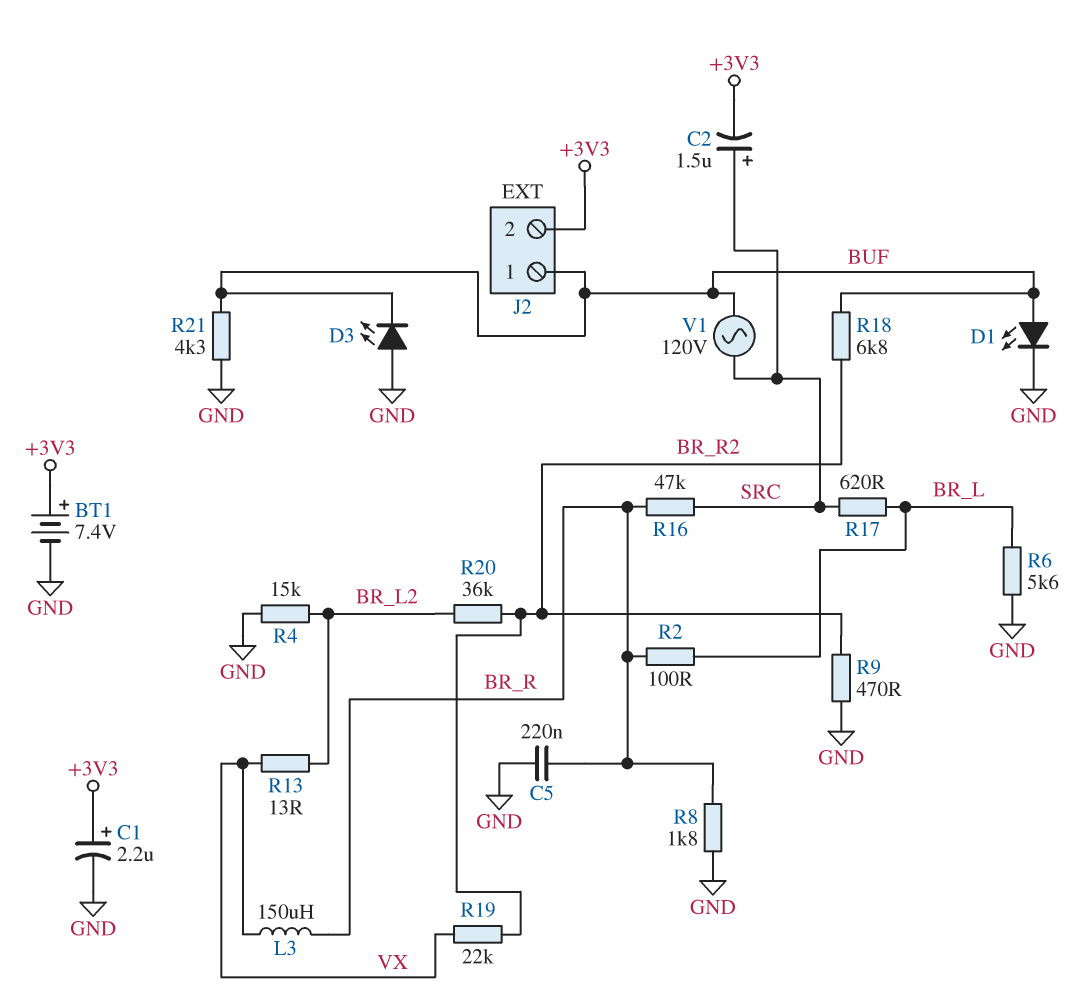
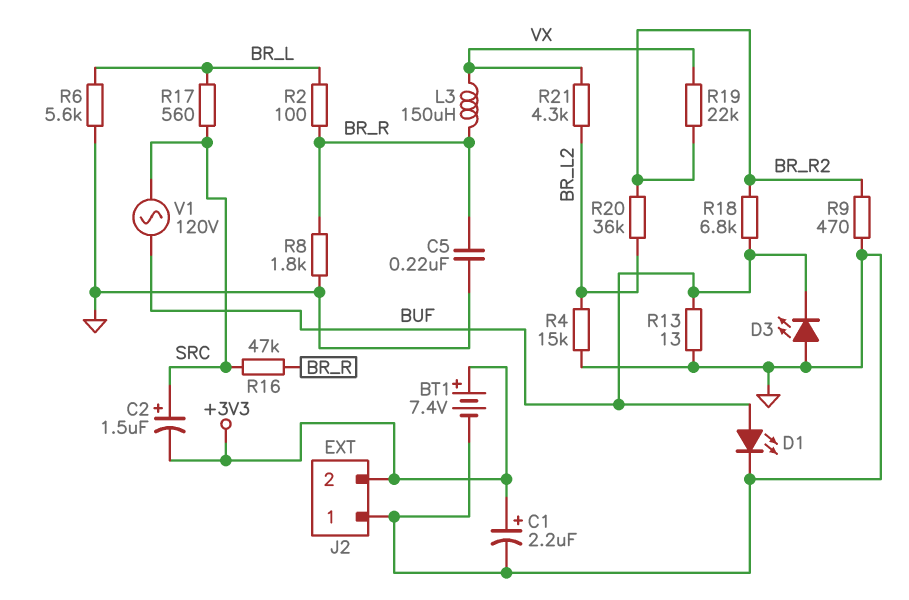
J2 pin 1: BUF -> GND
R13: 13 (BR_L2, VX) -> 13 (BUF, GND)
R17: 620 (BR_L, SRC) -> 560 (BR_L, SRC)
R21: 4.3k (BUF, GND) -> 4.3k (BR_L2, VX)

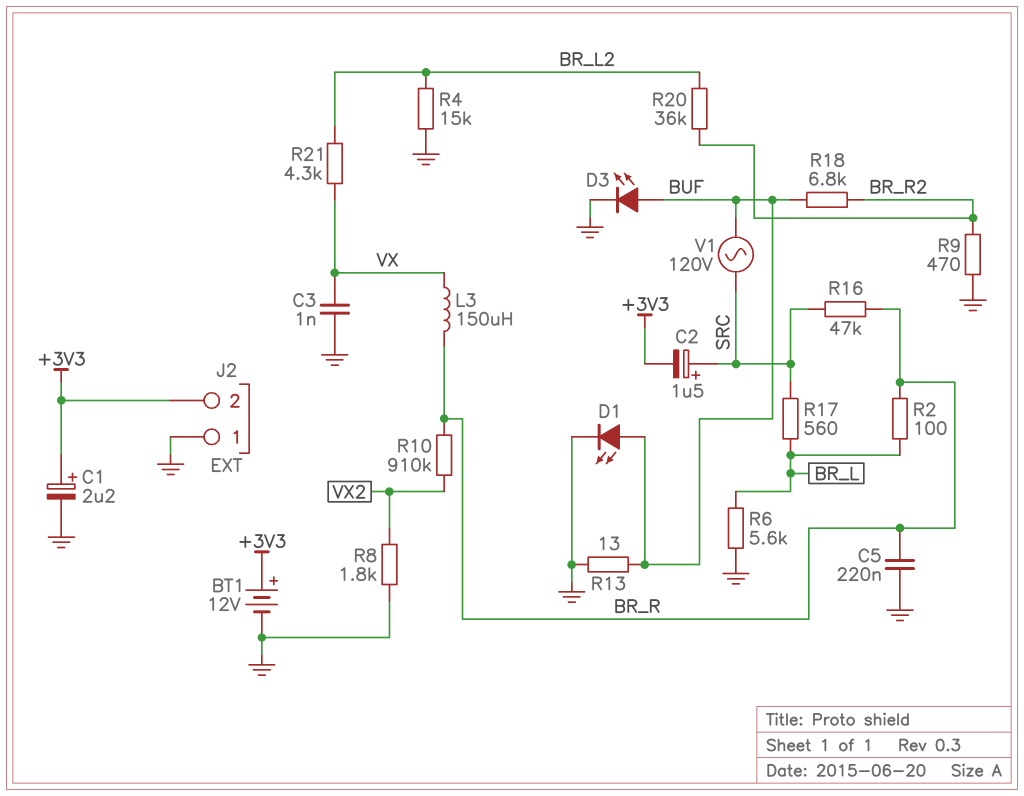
BT1: 7.4V (plus +3V3, minus GND) -> 12V (plus +3V3, minus GND)
C3: none -> 1nF (GND, VX)
D3: LED (A GND, K BUF) -> LED (A BUF, K GND)
R8: 1.8k (BR_R, GND) -> 1.8k (GND, VX2)
R10: none -> 910k (BR_R, VX2)
R19: 22k (BR_R2, VX) -> none

